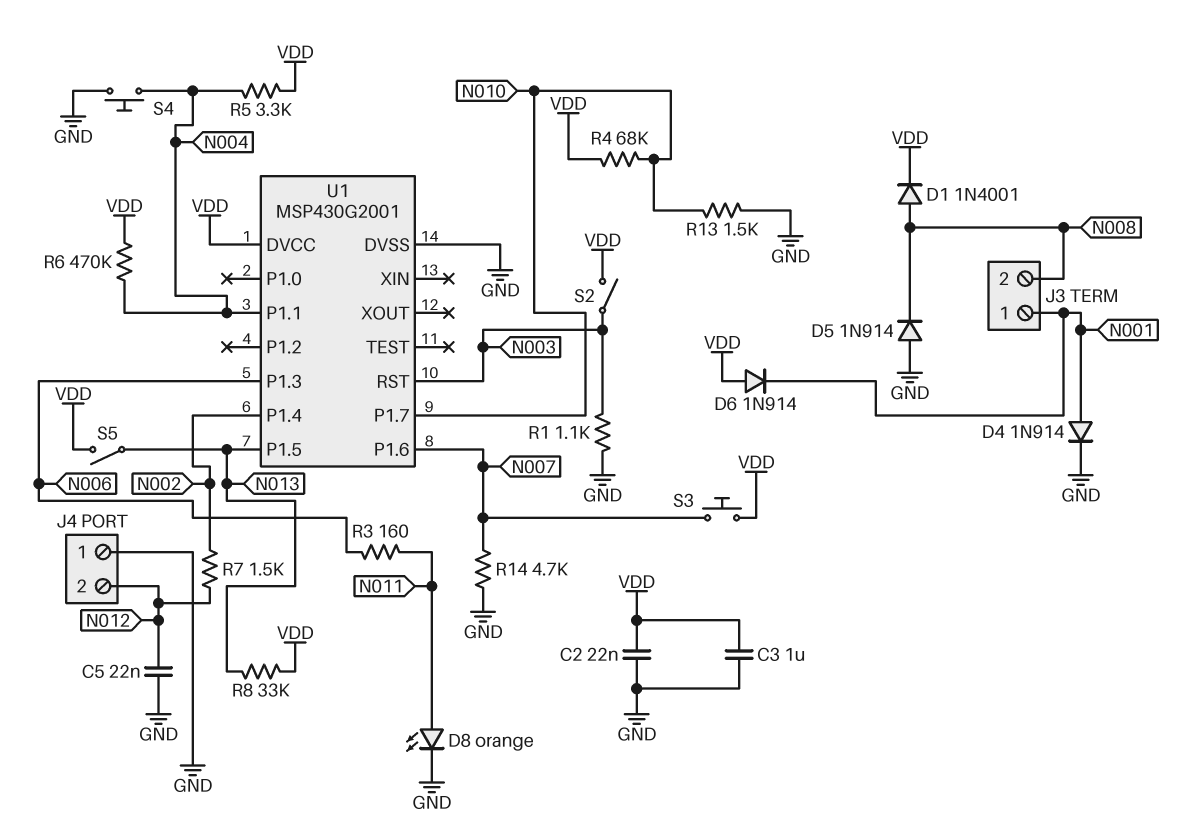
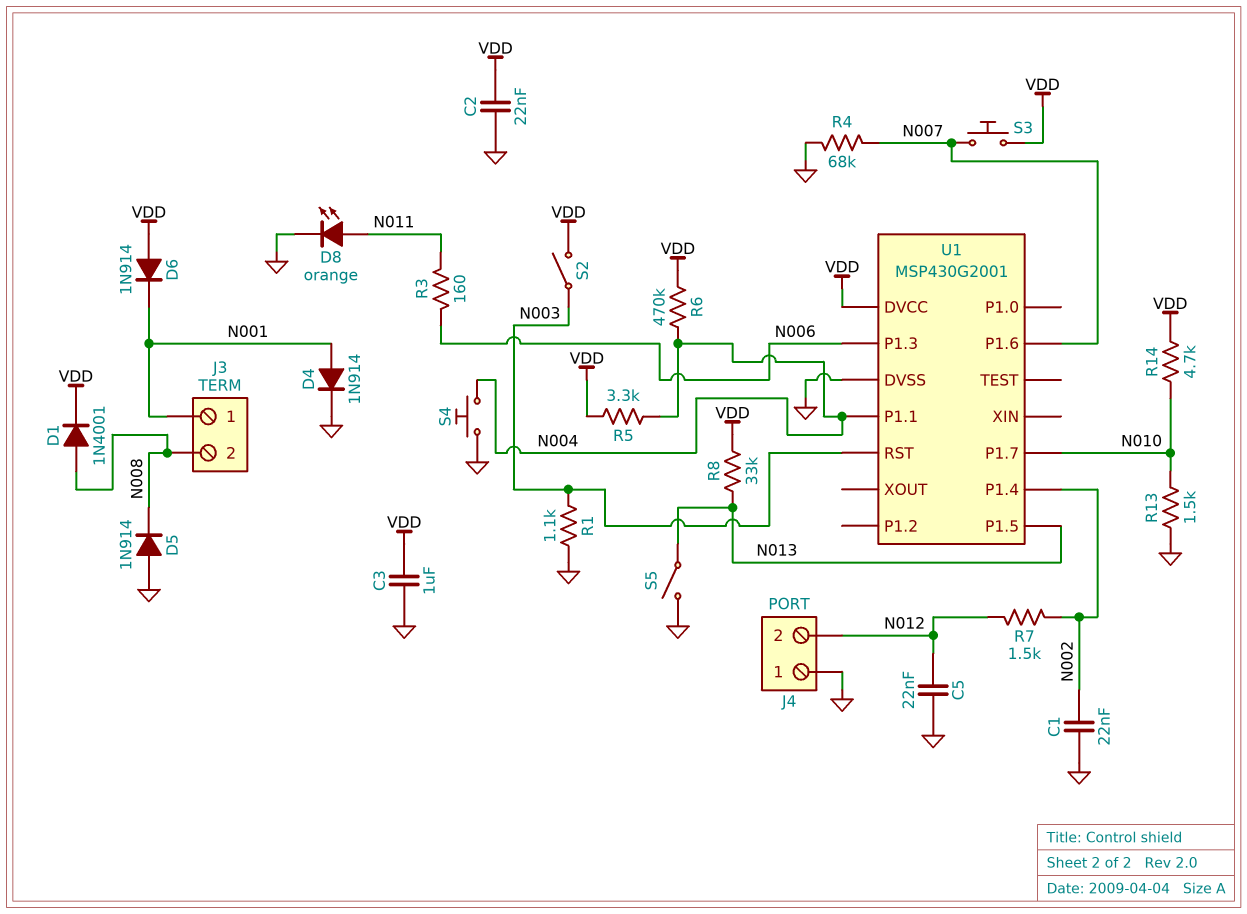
C1: none -> 22nF (GND, N002)
R4: 68k (N010, VDD) -> 68k (GND, N007)
R14: 4.7k (GND, N007) -> 4.7k (N010, VDD)
S5: switch (N013, VDD) -> switch (GND, N013)

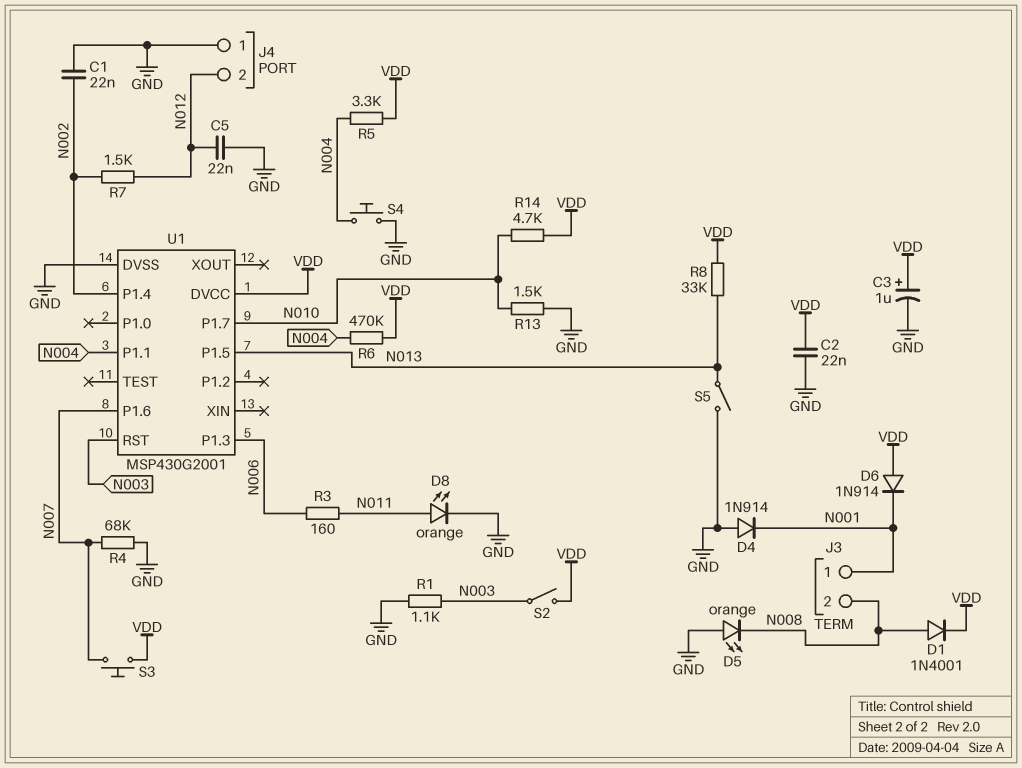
C3: 1uF (GND, VDD) -> 1uF (plus VDD, minus GND)
D4: diode 1N914 (A N001, K GND) -> diode 1N914 (A GND, K N001)
D5: diode 1N914 (A GND, K N008) -> LED orange (A GND, K N008)

